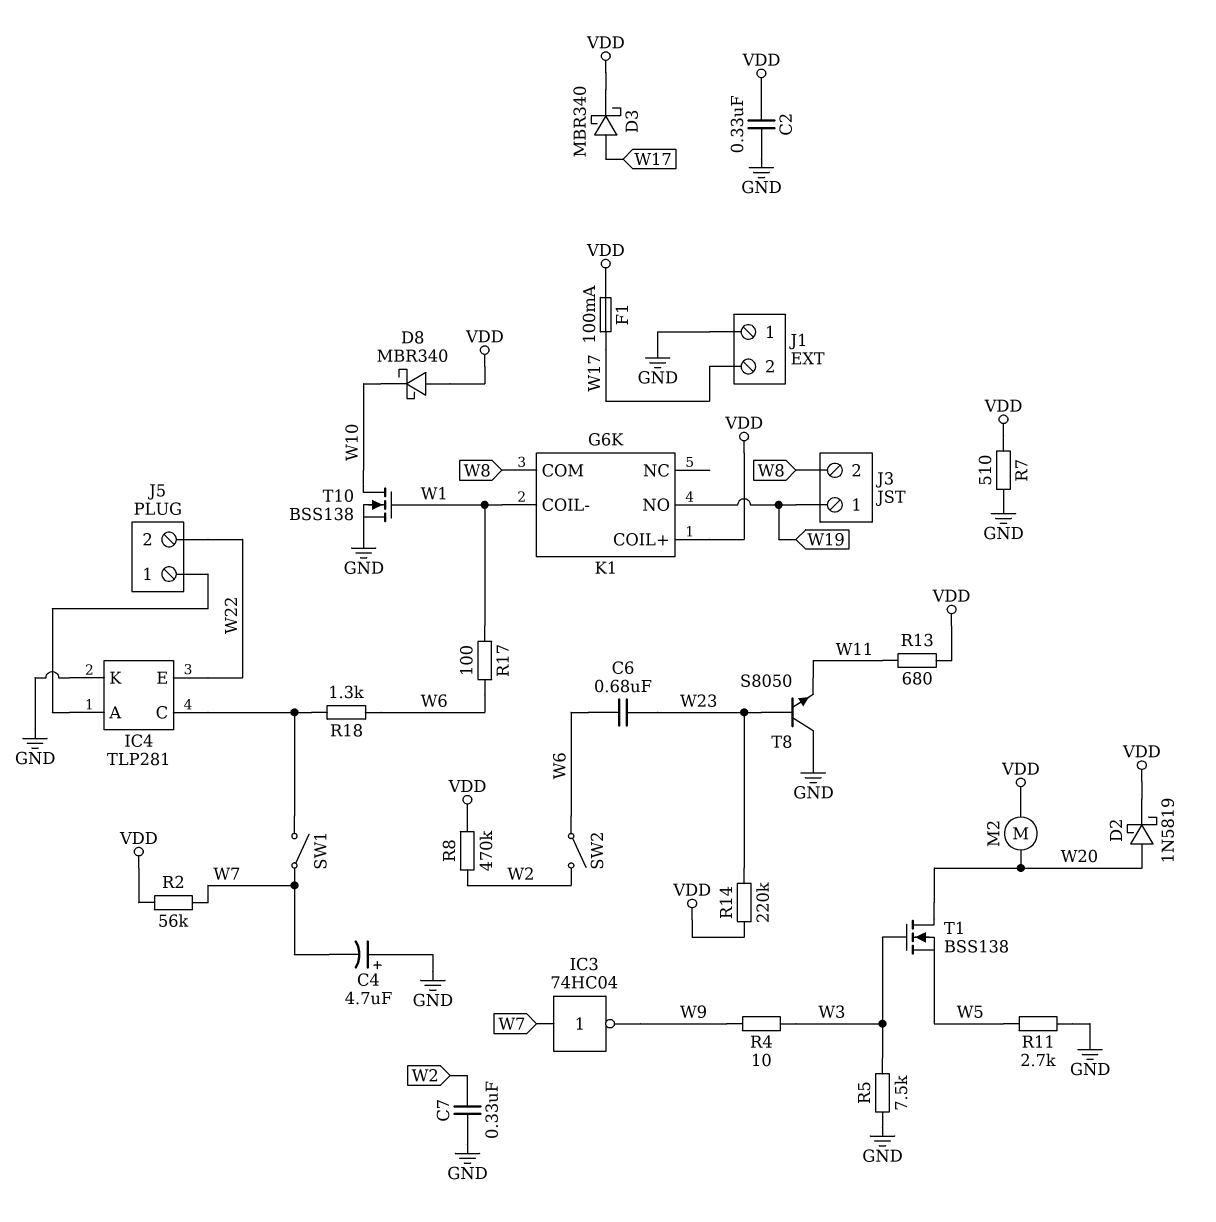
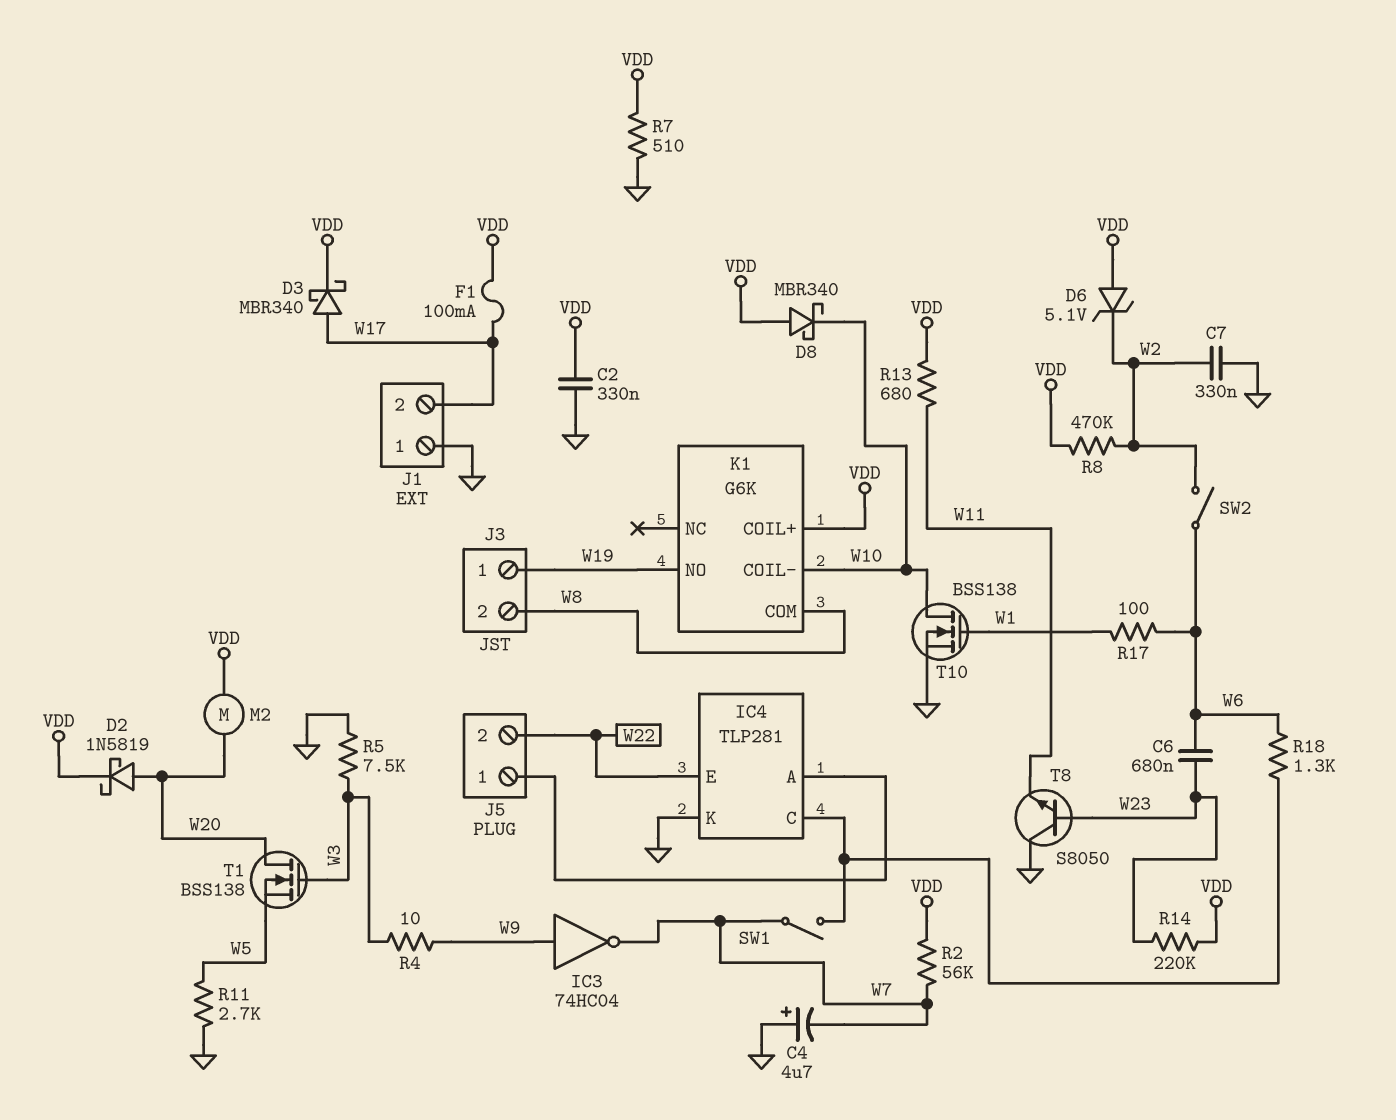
D6: none -> zener 5.1V (A VDD, K W2)
IC3: NOT 74HC04 (in W7, out W9) -> NOT 74HC04 (in W9, out W7)
K1 pin COIL-: W1 -> W10

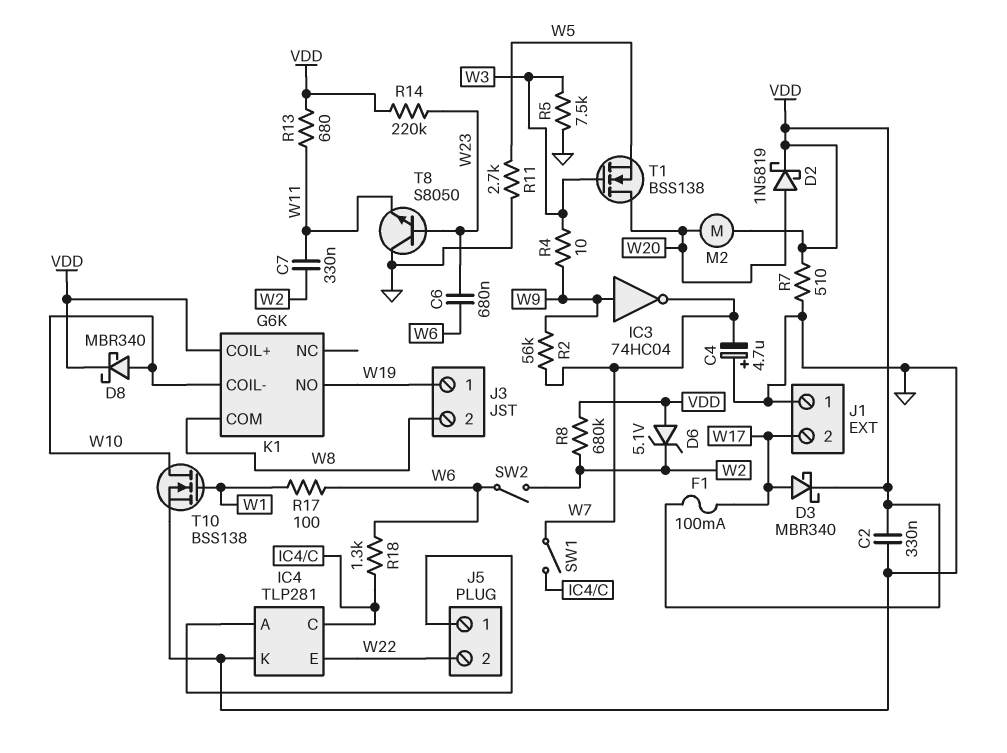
C7: 330nF (GND, W2) -> 330nF (W2, W11)
D8: schottky MBR340 (A VDD, K W10) -> schottky MBR340 (A W10, K VDD)
R2: 56k (VDD, W7) -> 56k (W7, W9)
R8: 470k (VDD, W2) -> 680k (VDD, W2)

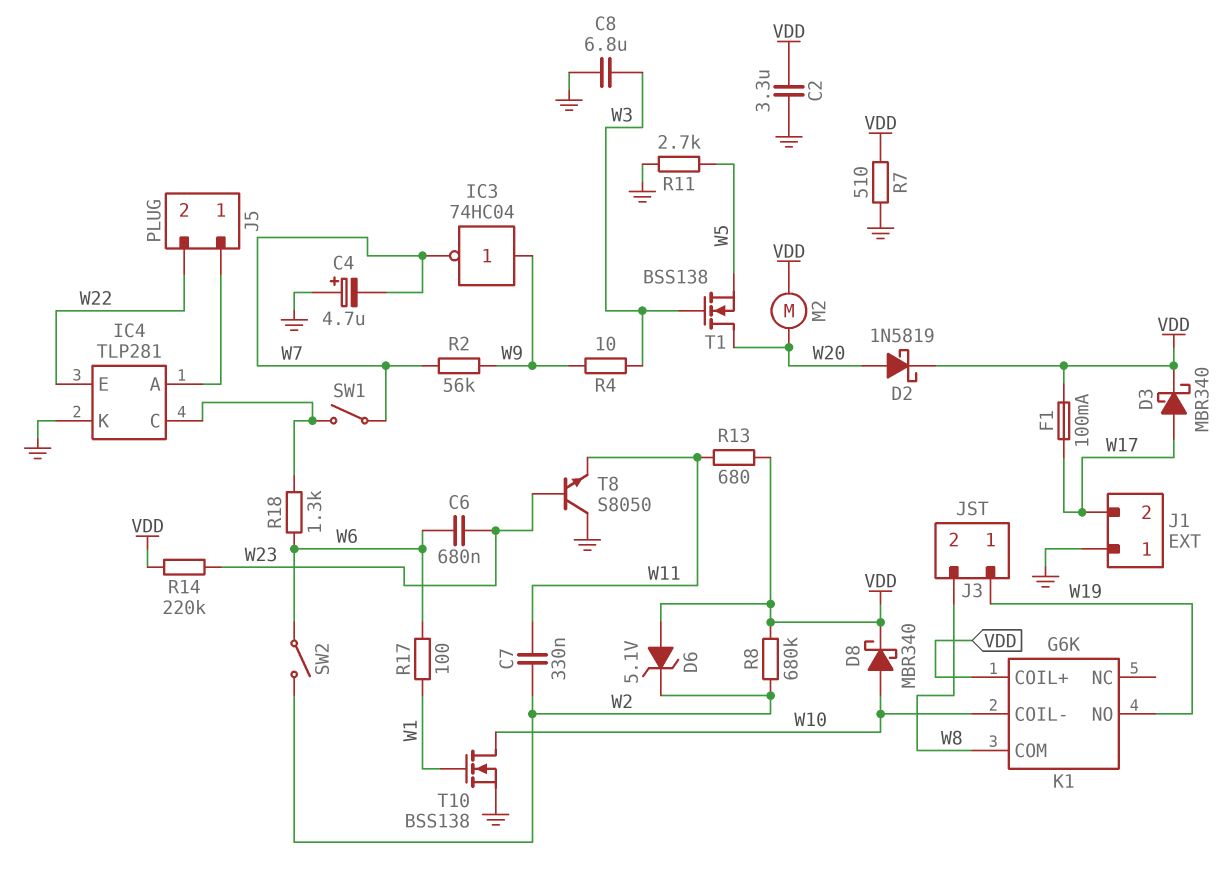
C2: 330nF (GND, VDD) -> 3.3uF (GND, VDD)
C8: none -> 6.8uF (GND, W3)
R5: 7.5k (GND, W3) -> none

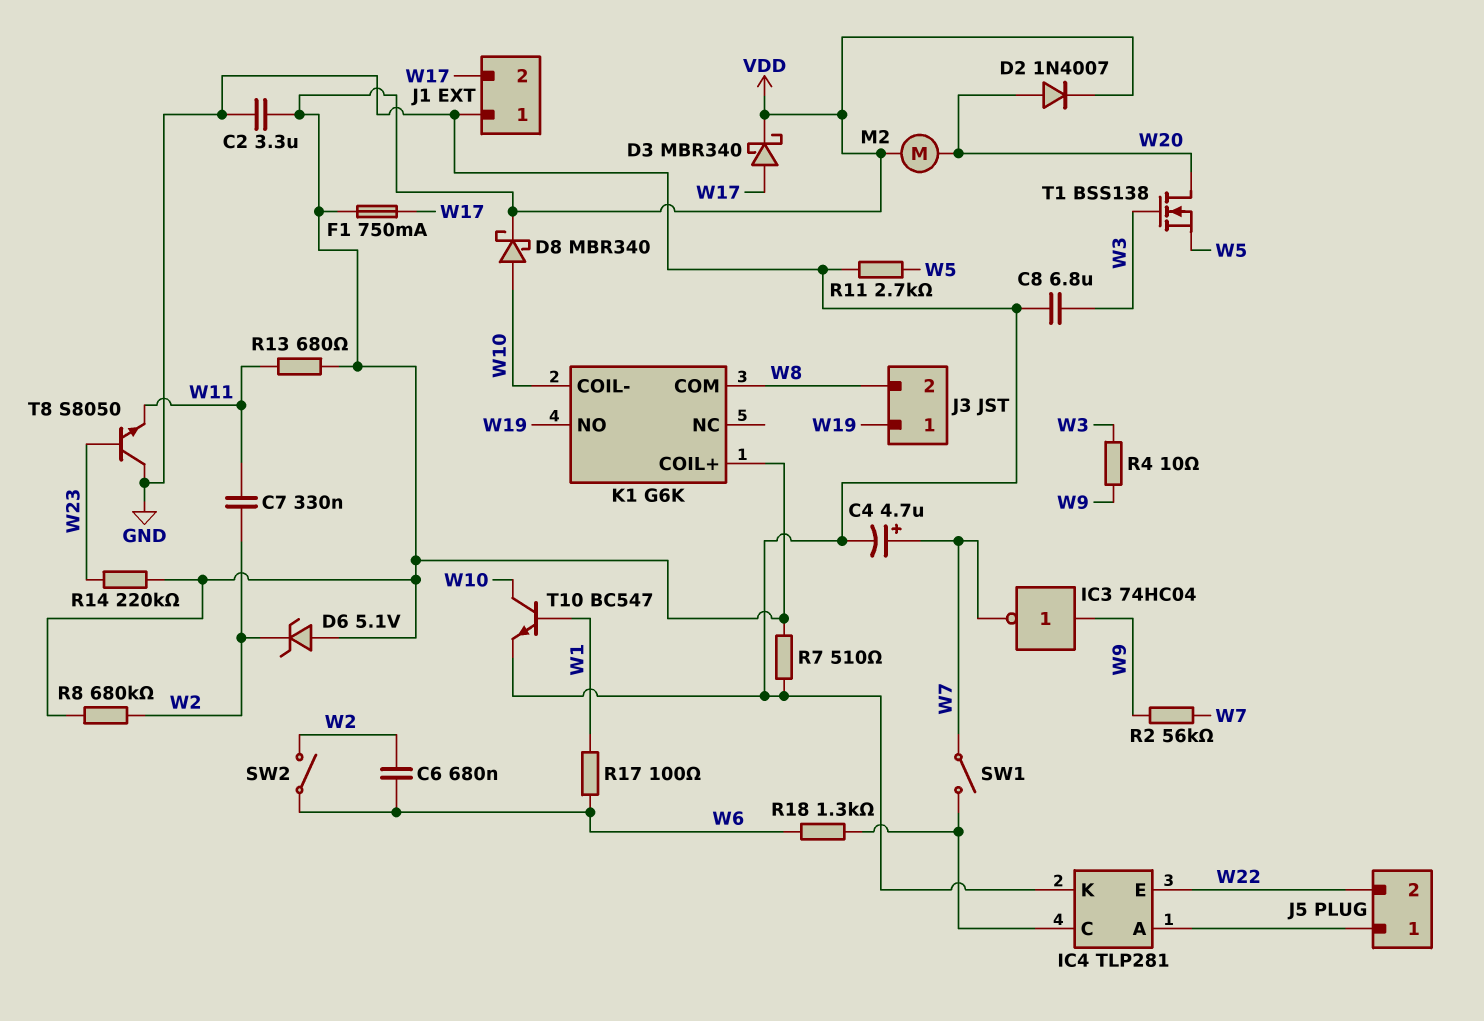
C4: 4.7uF (plus GND, minus W7) -> 4.7uF (plus W7, minus GND)
C6: 680nF (W6, W23) -> 680nF (W2, W6)
D2: schottky 1N5819 (A W20, K VDD) -> diode 1N4007 (A W20, K VDD)
F1: 100mA (VDD, W17) -> 750mA (VDD, W17)
T10: NMOS BSS138 (G W1, D W10, S GND) -> NPN BC547 (B W1, C W10, E GND)

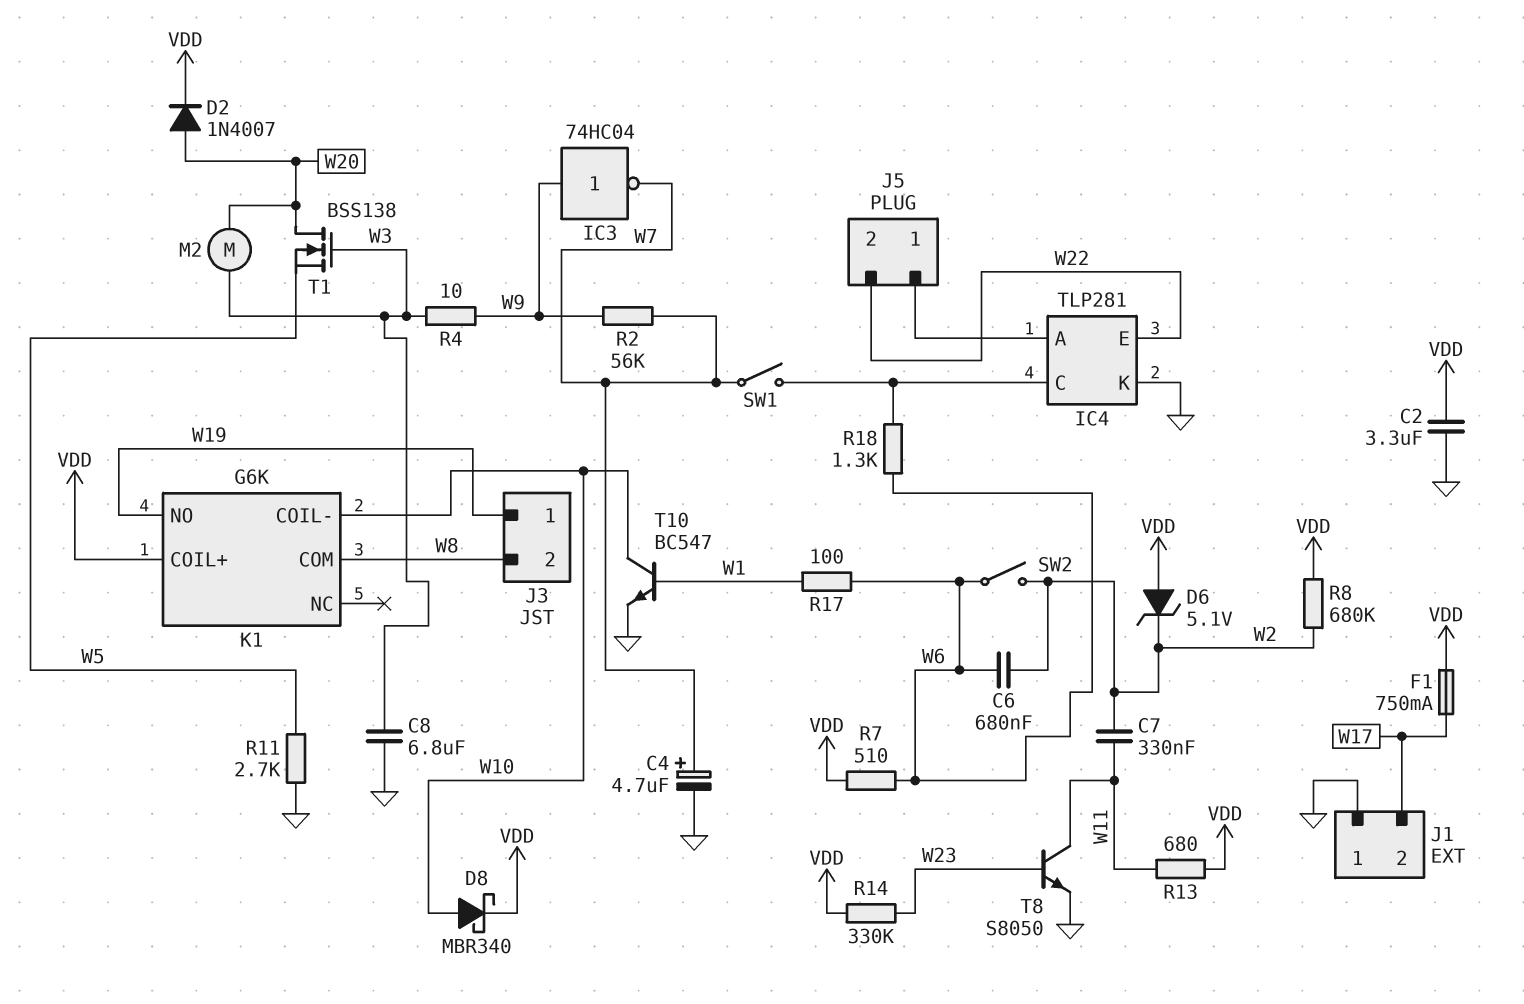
D3: schottky MBR340 (A W17, K VDD) -> none
M2: motor (VDD, W20) -> motor (W3, W20)
R7: 510 (GND, VDD) -> 510 (VDD, W6)
R14: 220k (VDD, W23) -> 330k (VDD, W23)
T8: NPN S8050 (B W23, C GND, E W11) -> NPN S8050 (B W23, C W11, E GND)

